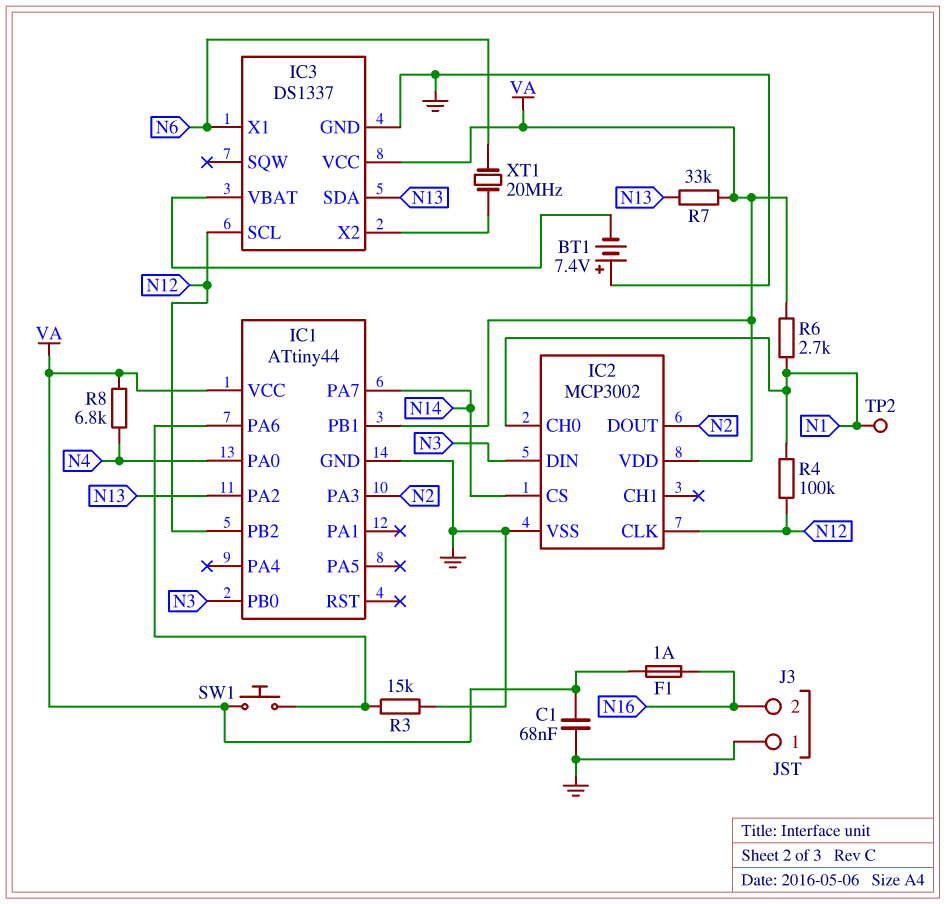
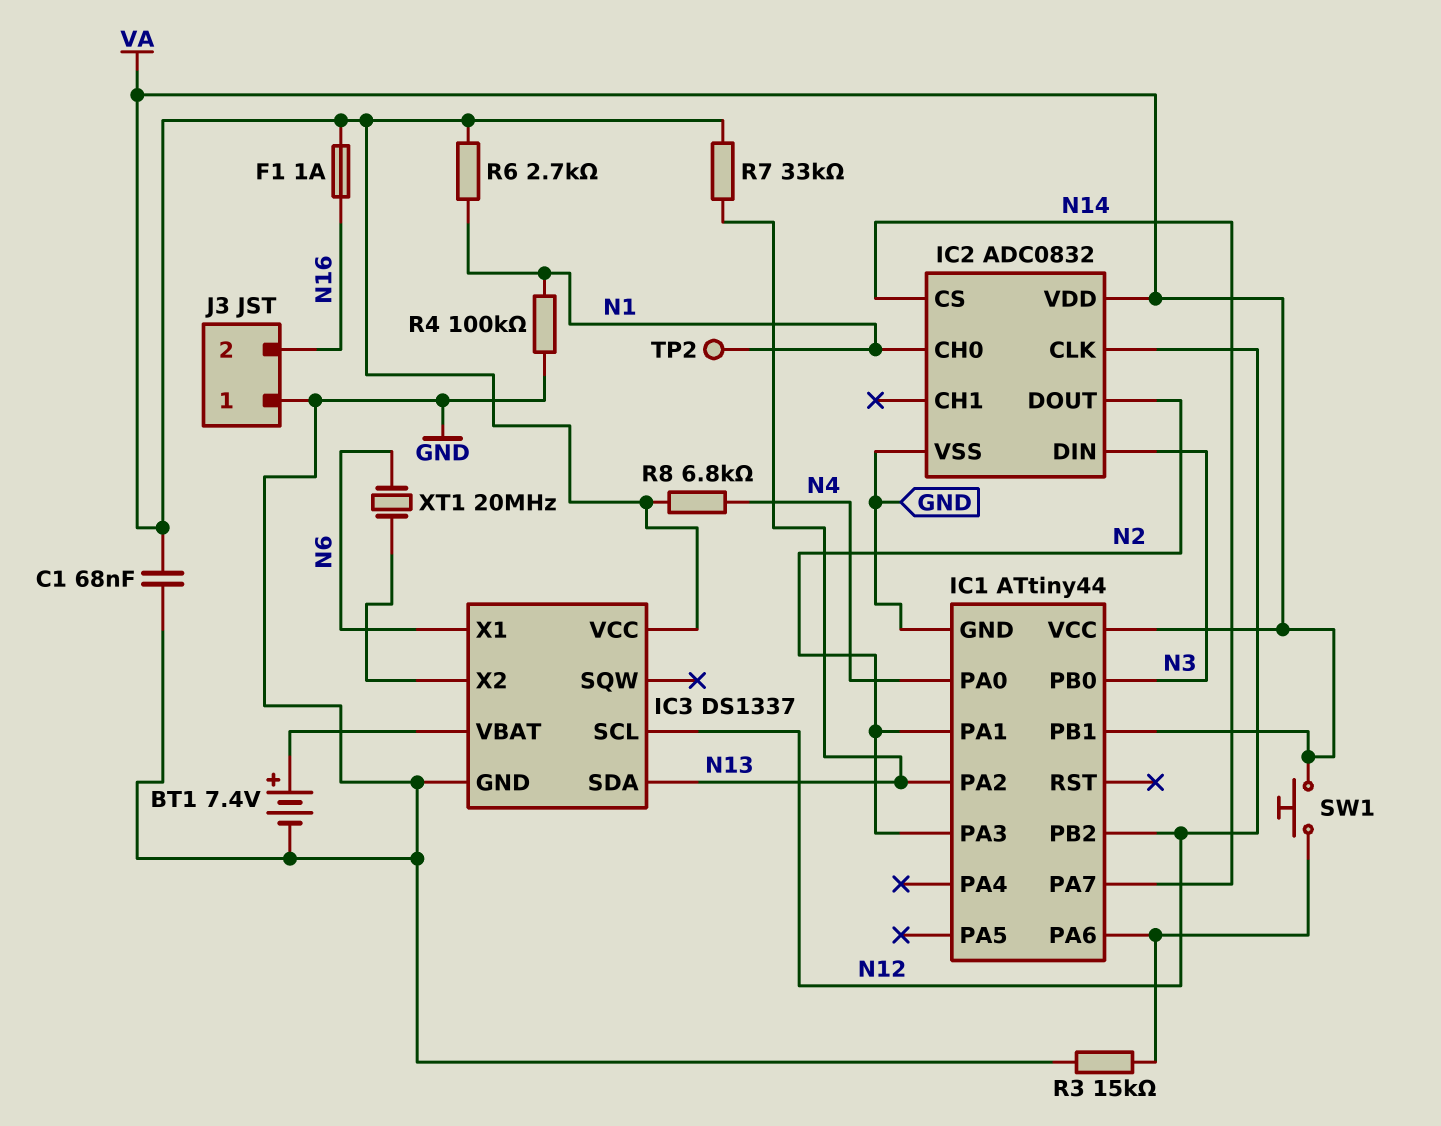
BT1: 7.4V (plus GND, minus IC3/VBAT) -> 7.4V (plus IC3/VBAT, minus GND)
IC1 pin PA1: none -> N2
IC2: MCP3002 -> ADC0832
R4: 100k (N1, N12) -> 100k (GND, N1)

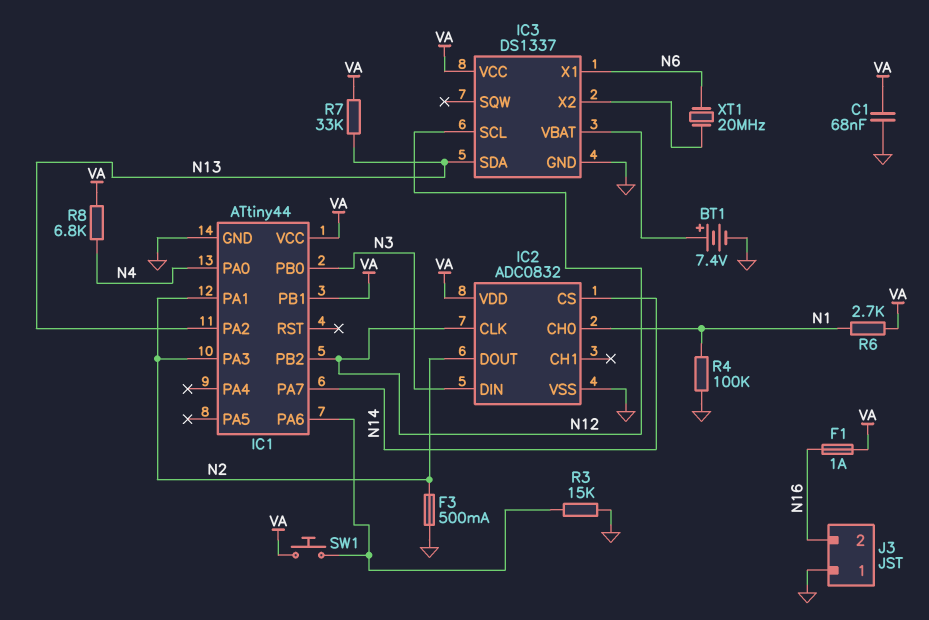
F3: none -> 500mA (GND, N2)
TP2: test point (N1) -> none

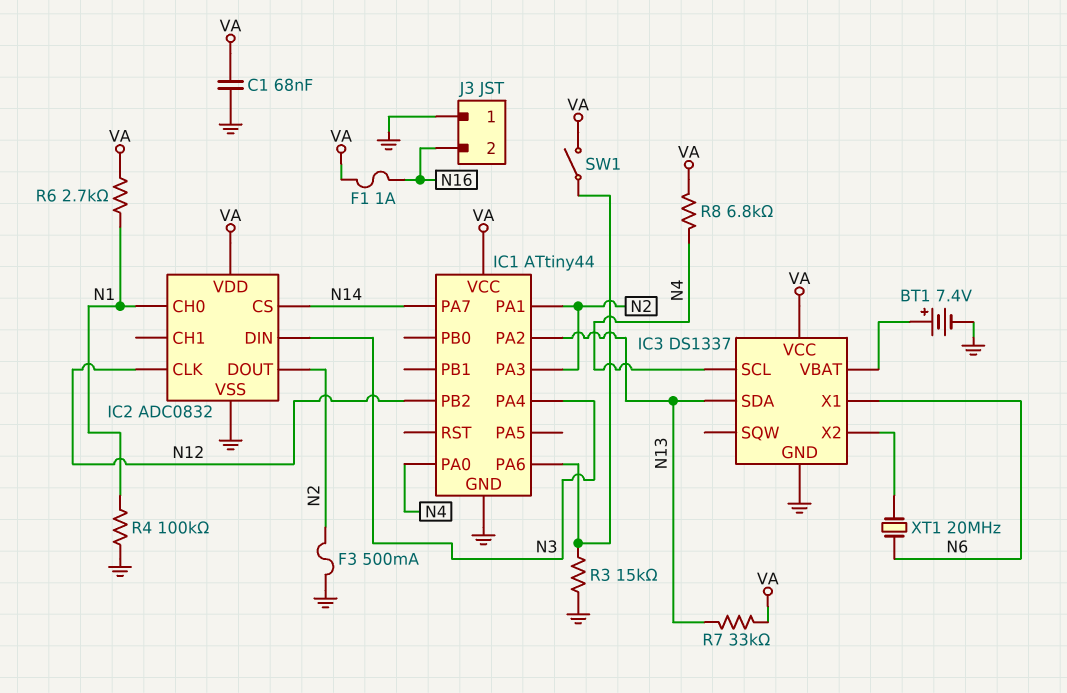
IC1 pin PA4: none -> N3
IC1 pin PB0: N3 -> none
IC1 pin PB1: VA -> none
IC3 pin SCL: N12 -> N4
SW1: button (IC1/PA6, VA) -> switch (IC1/PA6, VA)

